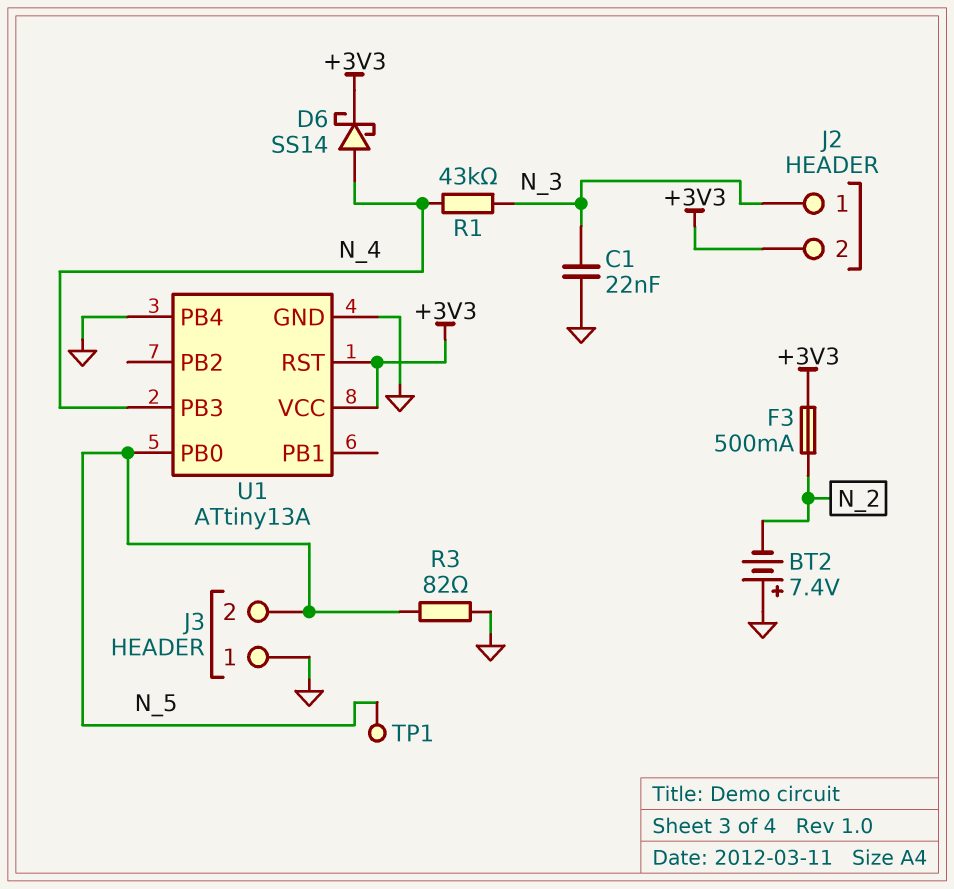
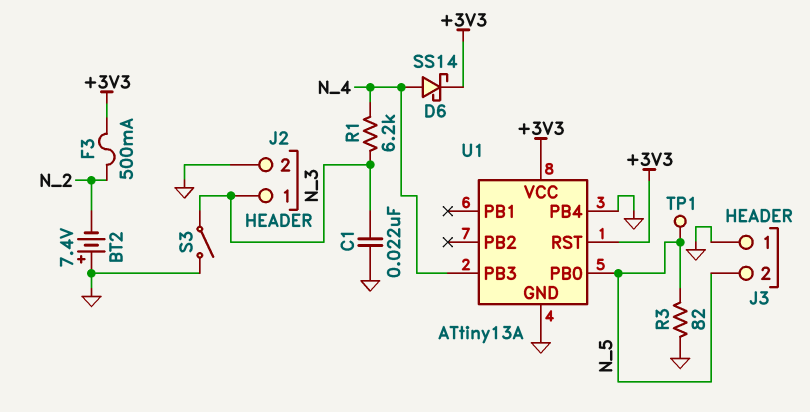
J2 pin 2: +3V3 -> GND
R1: 43k (N_3, N_4) -> 6.2k (N_3, N_4)
S3: none -> switch (GND, N_3)

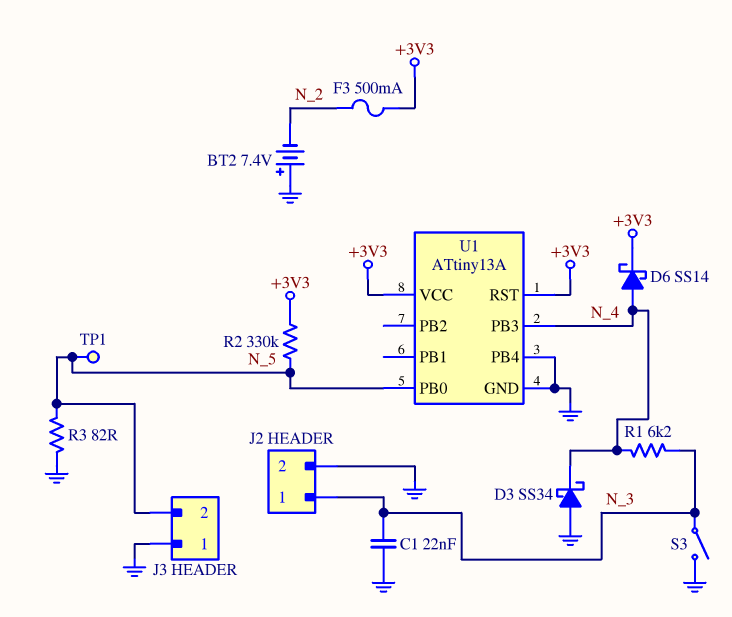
D3: none -> schottky SS34 (A GND, K N_4)
R2: none -> 330k (+3V3, N_5)

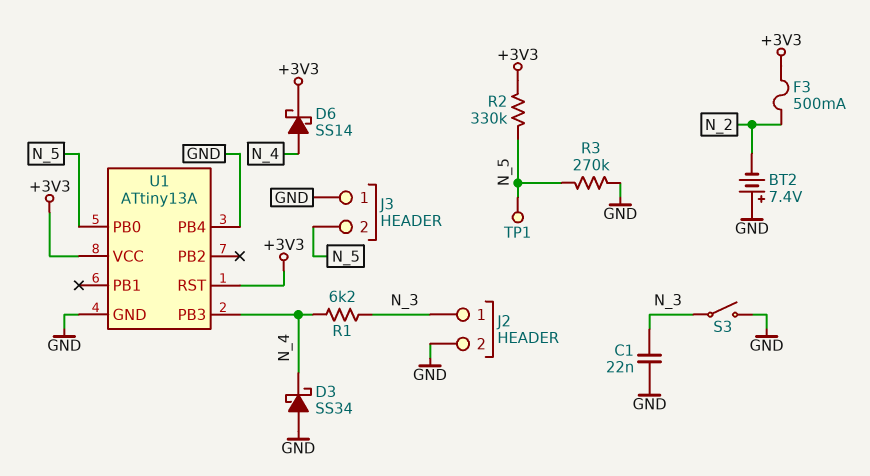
R3: 82 (GND, N_5) -> 270k (GND, N_5)

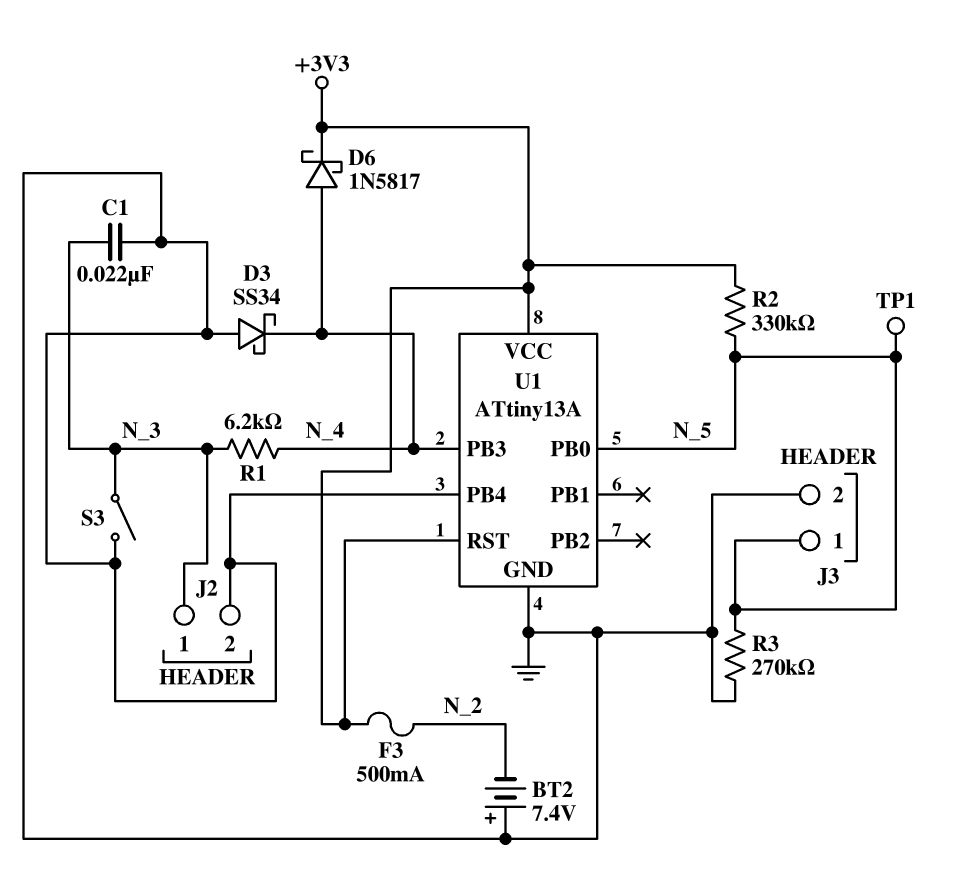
D6: schottky SS14 (A N_4, K +3V3) -> schottky 1N5817 (A N_4, K +3V3)
J3 pin 1: GND -> N_5
J3 pin 2: N_5 -> GND

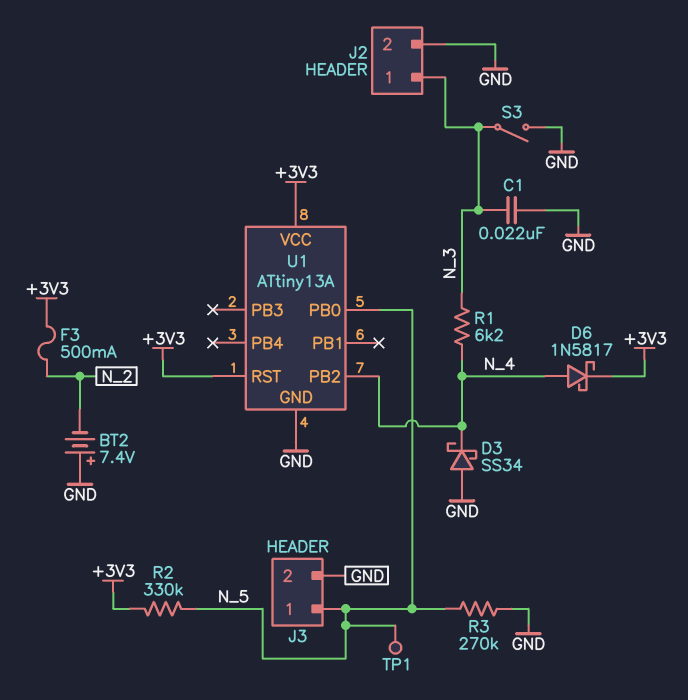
U1 pin PB2: none -> N_4
U1 pin PB3: N_4 -> none
U1 pin PB4: GND -> none

